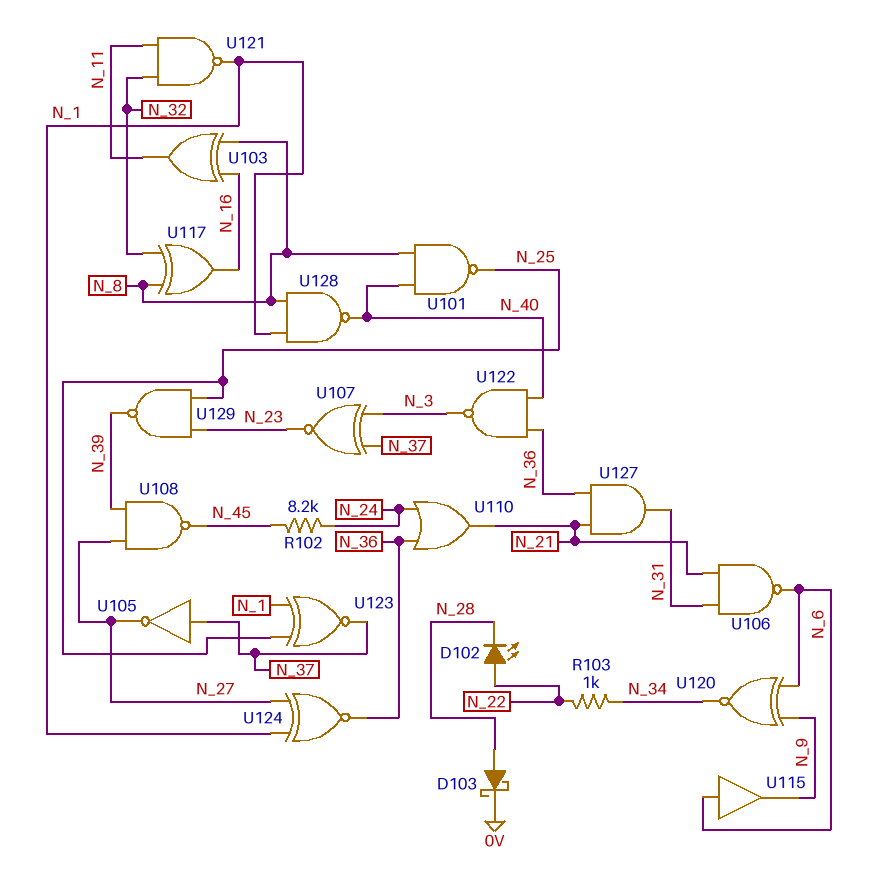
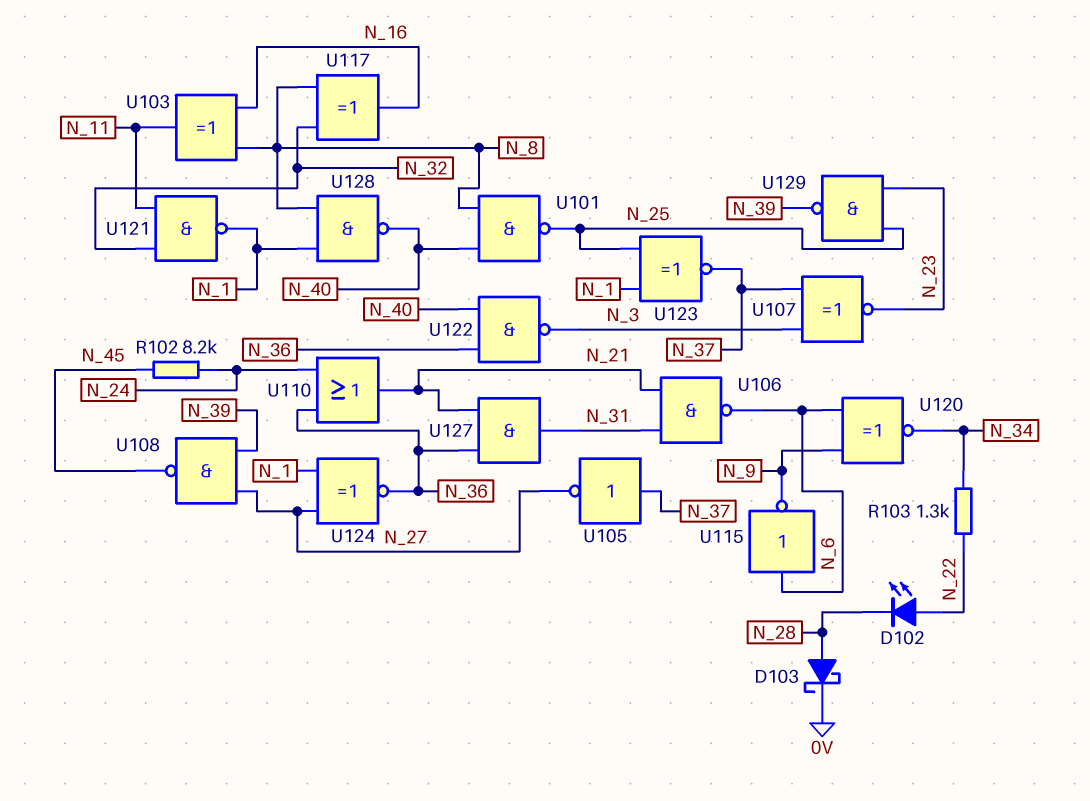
R103: 1k (N_22, N_34) -> 1.3k (N_22, N_34)
U115: buffer (in N_6, out N_9) -> NOT (in N_6, out N_9)

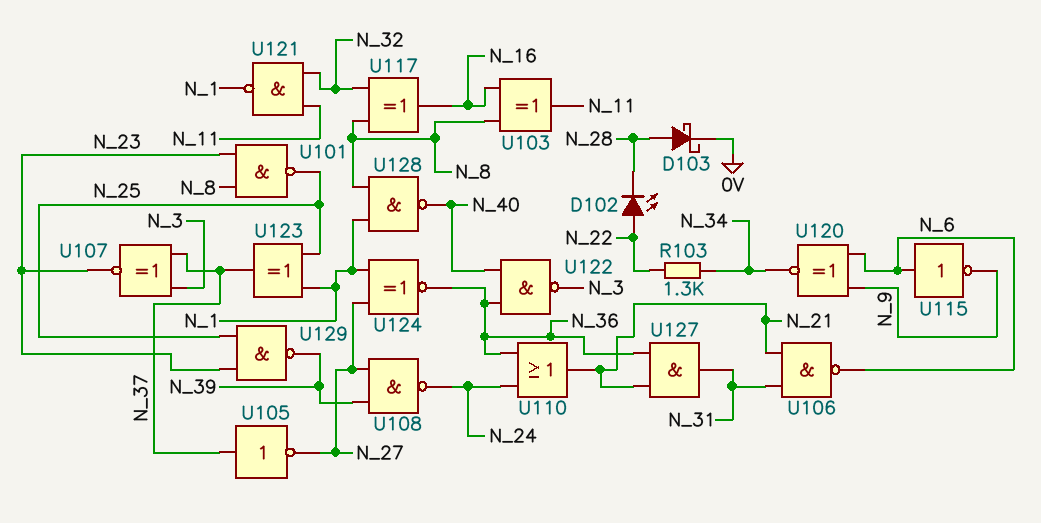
R102: 8.2k (N_24, N_45) -> none
U101: NAND (in N_8, in N_40, out N_25) -> NAND (in N_8, in N_23, out N_25)
U108: NAND (in N_27, in N_39, out N_45) -> NAND (in N_27, in N_39, out N_24)
U123: XNOR (in N_1, in N_25, out N_37) -> XOR (in N_1, in N_25, out N_37)

